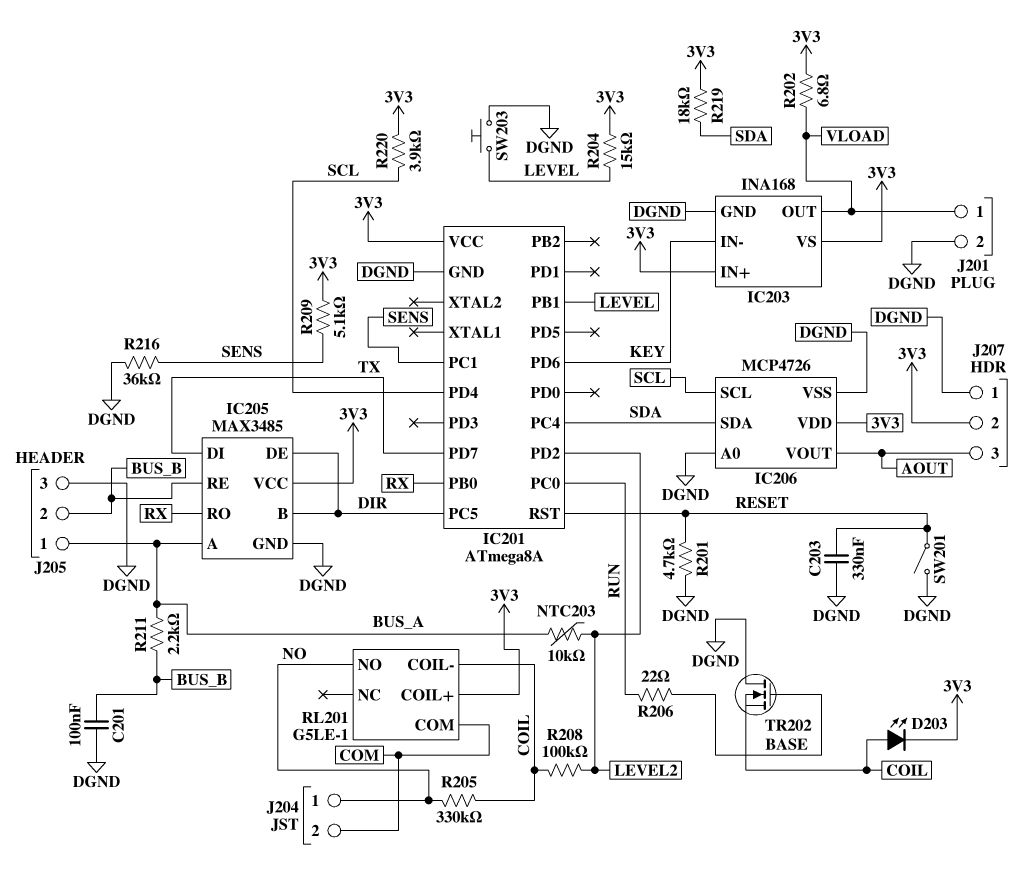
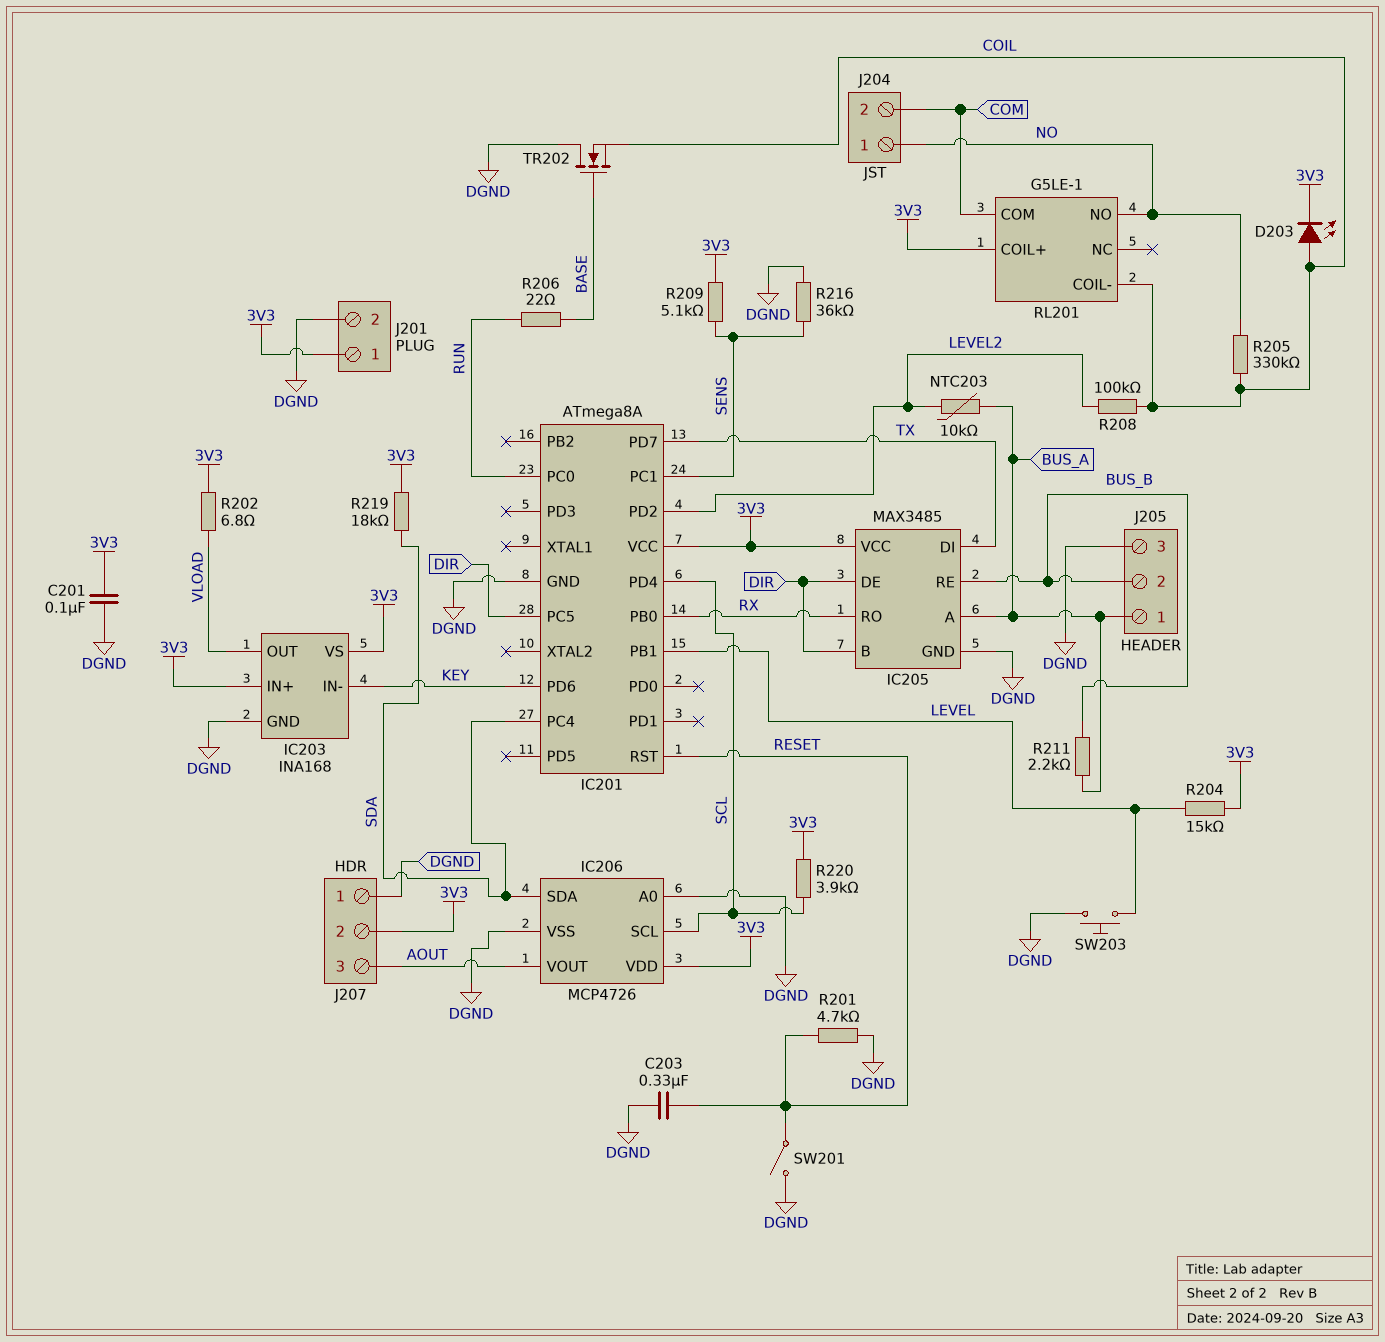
C201: 100nF (BUS_B, DGND) -> 100nF (3V3, DGND)
J201 pin 1: VLOAD -> 3V3

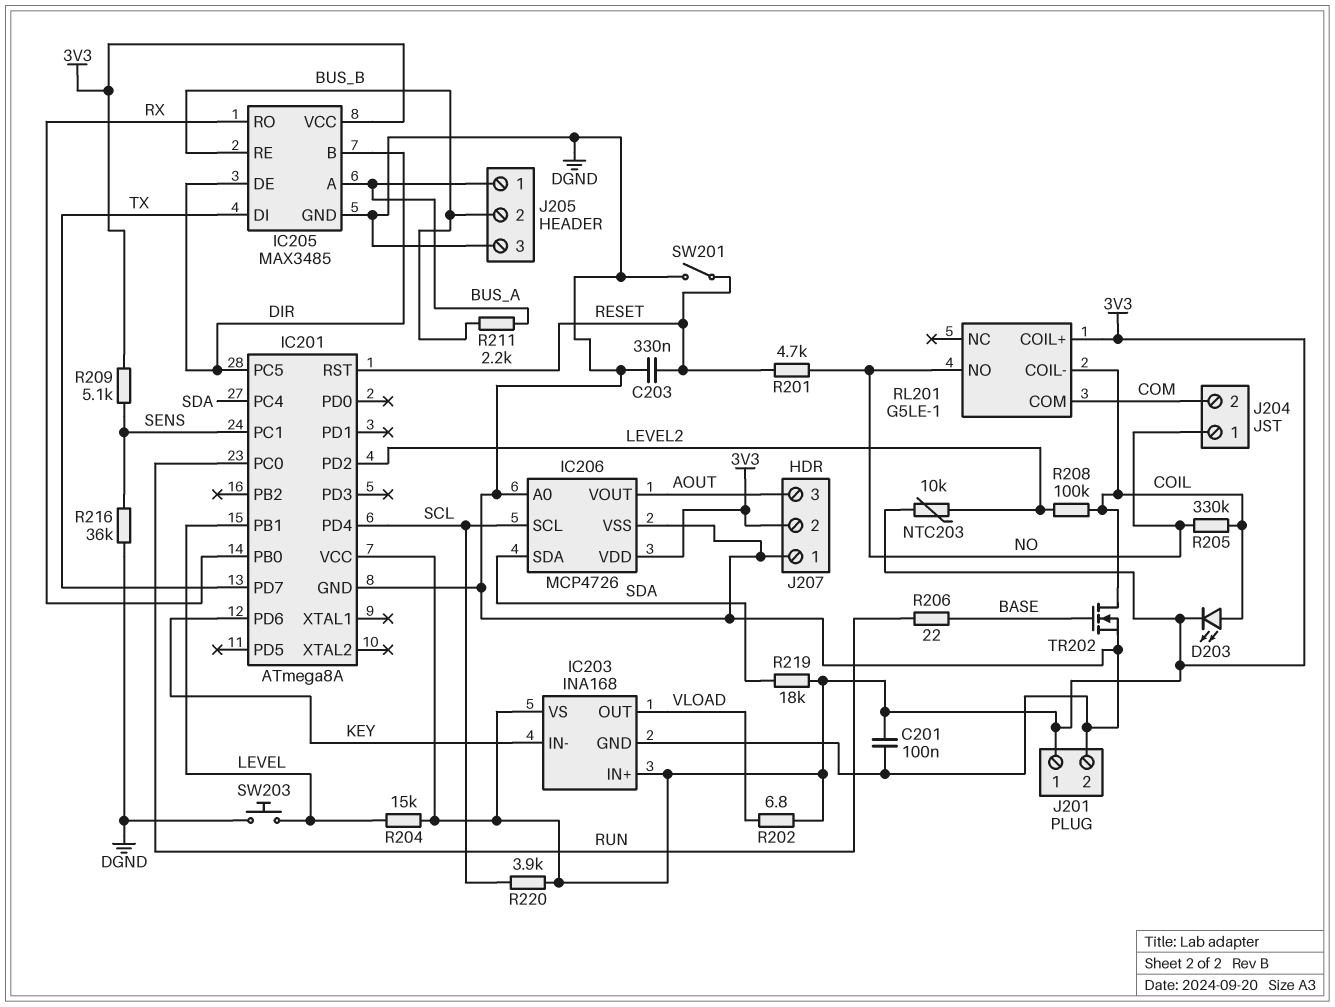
NTC203: 10k (BUS_A, LEVEL2) -> 10k (3V3, LEVEL2)
R201: 4.7k (DGND, RESET) -> 4.7k (NO, RESET)
TR202: NMOS (G BASE, D DGND, S COIL) -> NMOS (G BASE, D COIL, S DGND)

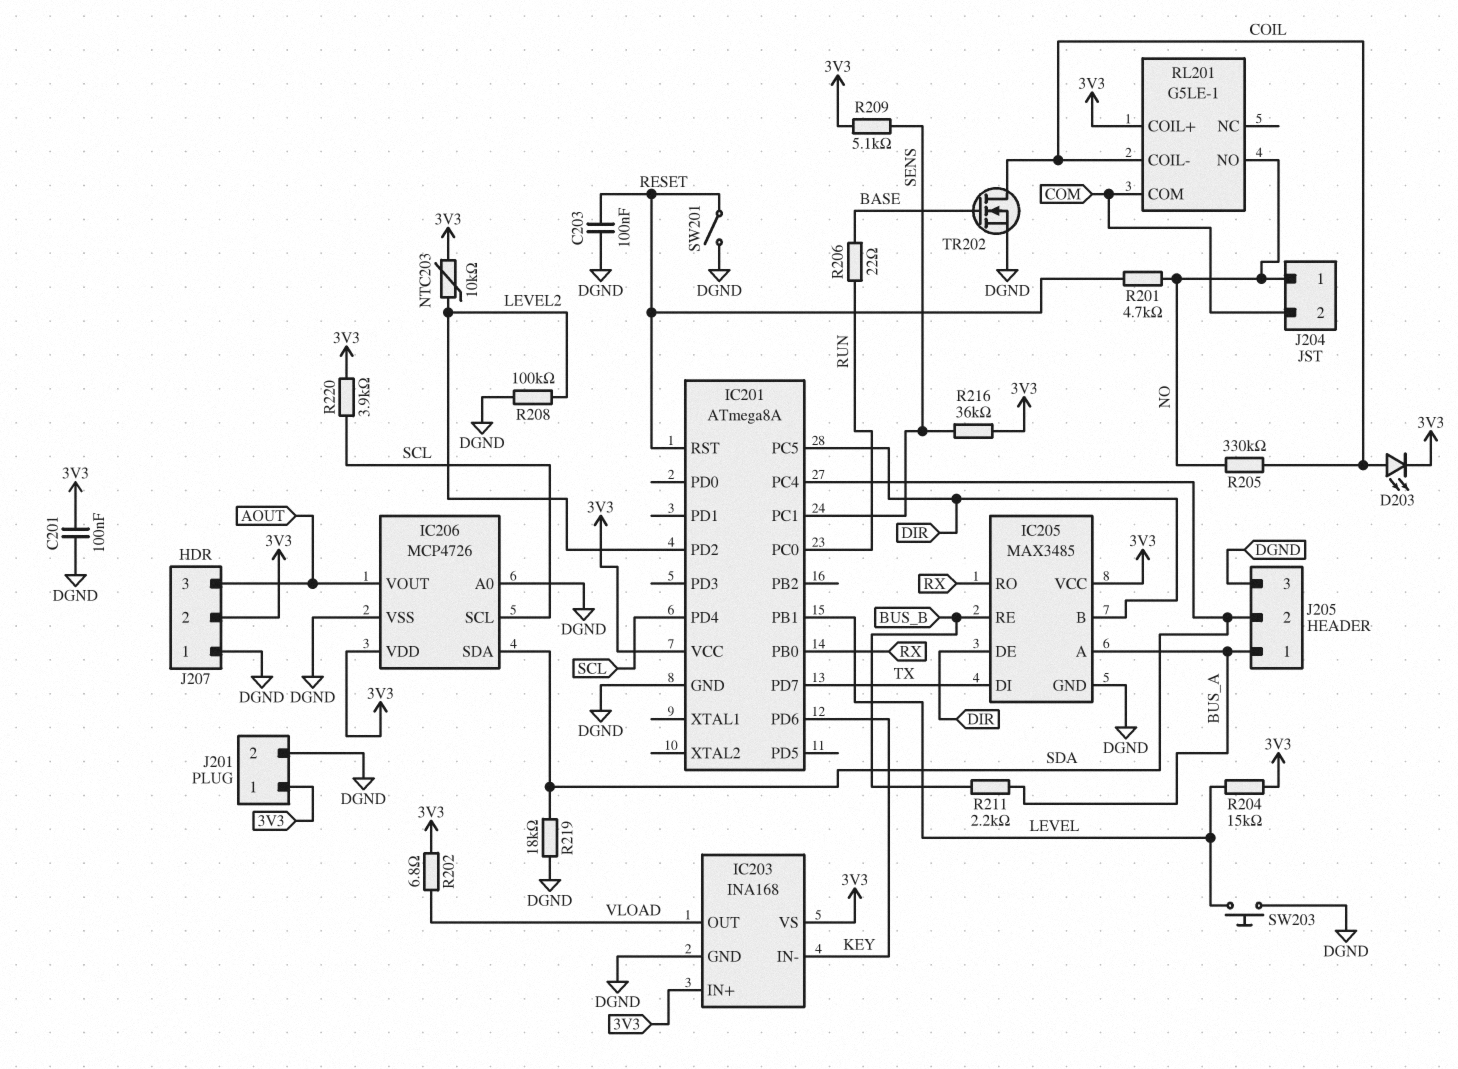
C203: 330nF (DGND, RESET) -> 100nF (DGND, RESET)
J205 pin 2: BUS_B -> SDA
R208: 100k (COIL, LEVEL2) -> 100k (DGND, LEVEL2)
R216: 36k (DGND, SENS) -> 36k (3V3, SENS)
R219: 18k (3V3, SDA) -> 18k (DGND, SDA)

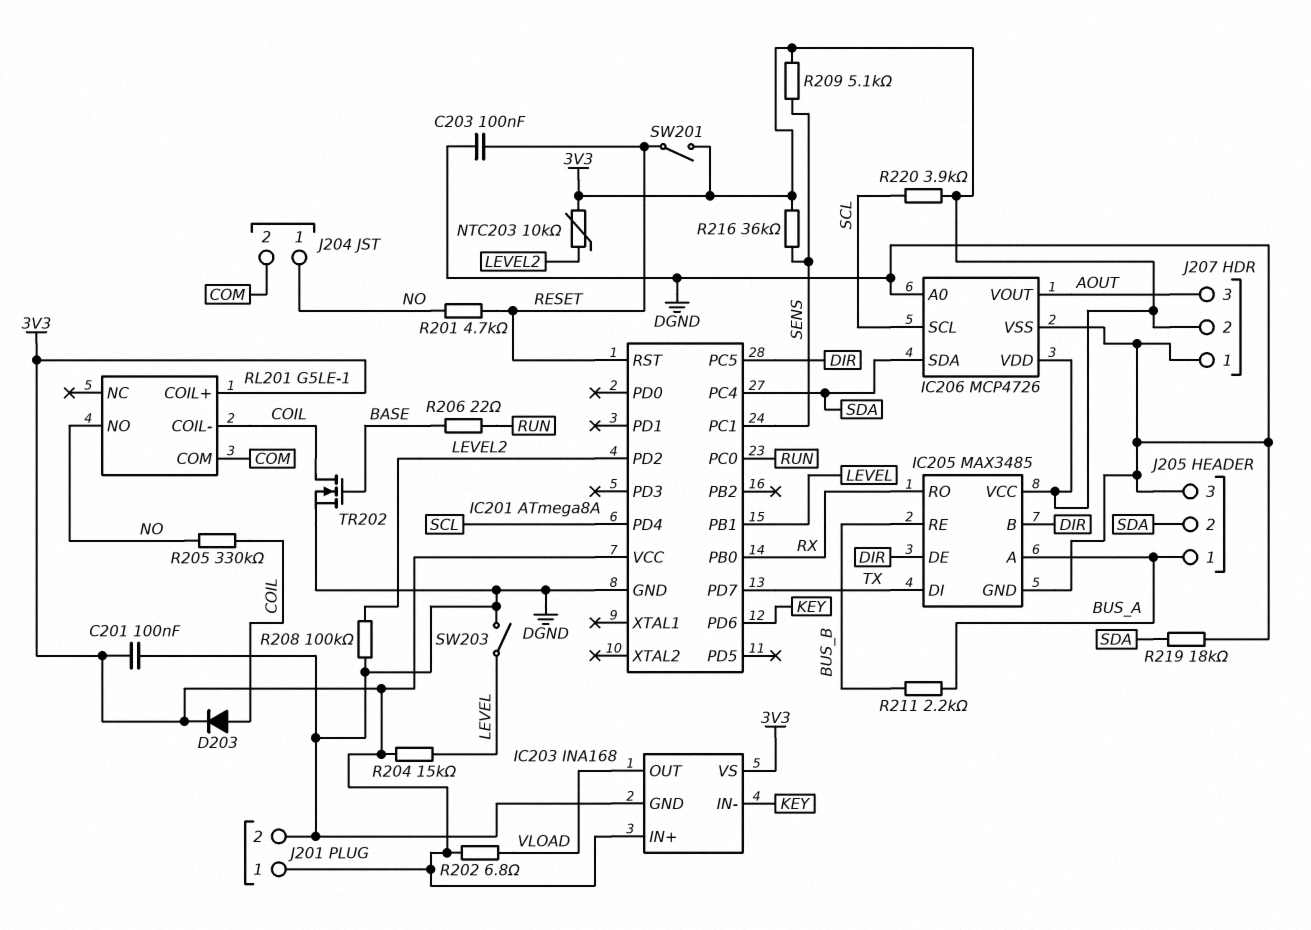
D203: LED (A COIL, K 3V3) -> diode (A COIL, K 3V3)
SW201: switch (DGND, RESET) -> switch (3V3, RESET)
SW203: button (DGND, LEVEL) -> switch (DGND, LEVEL)

